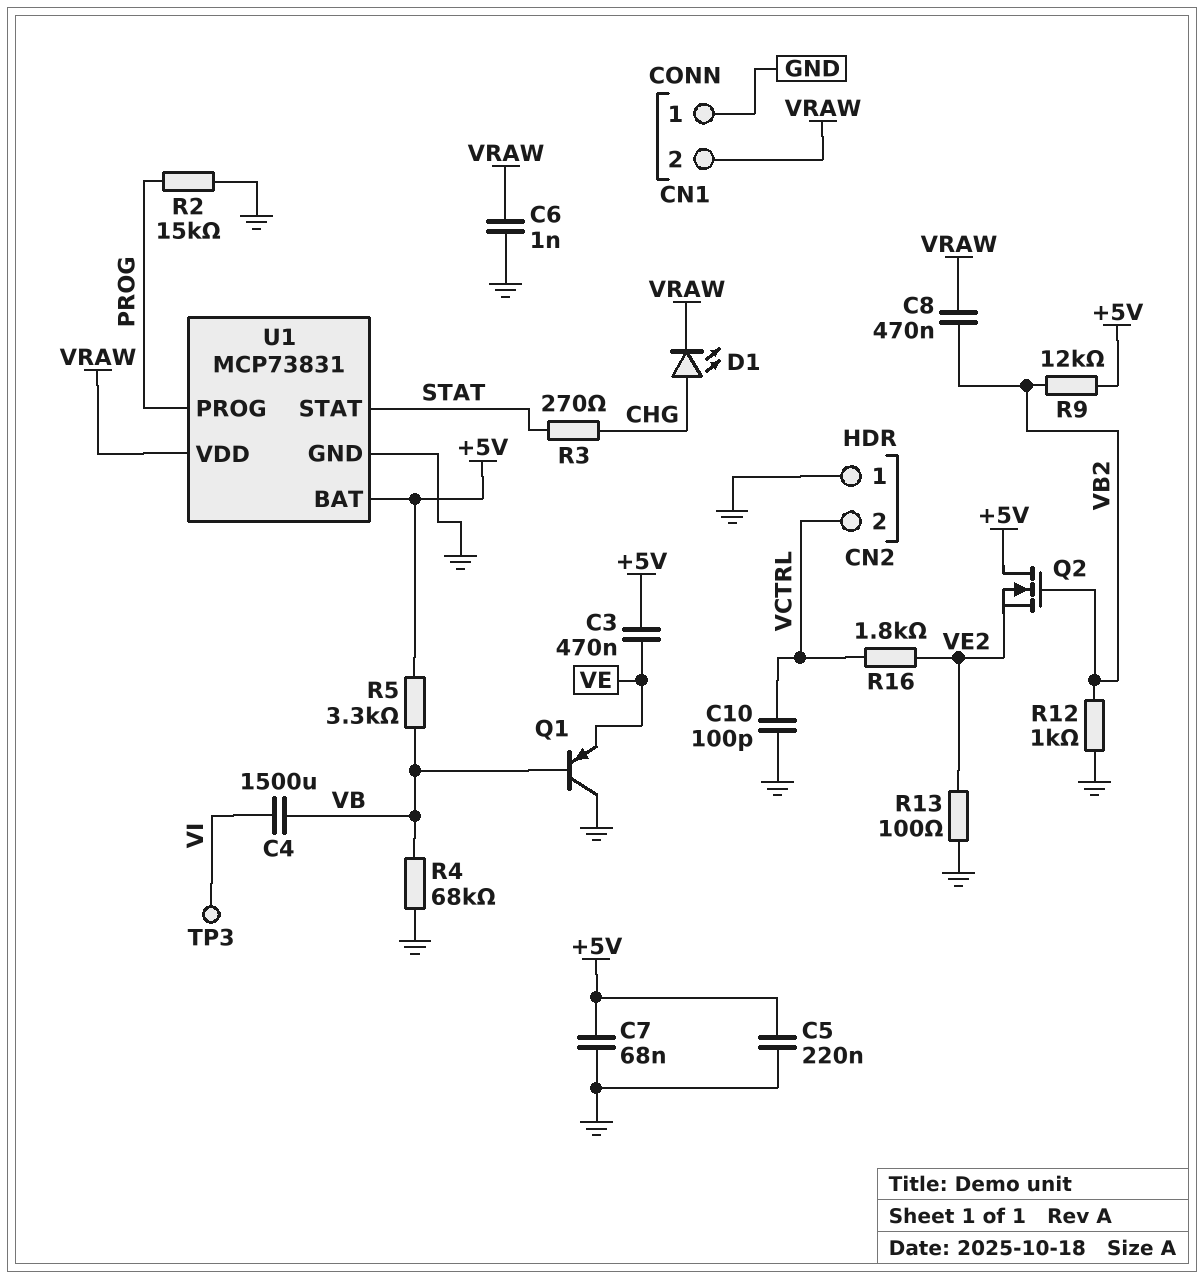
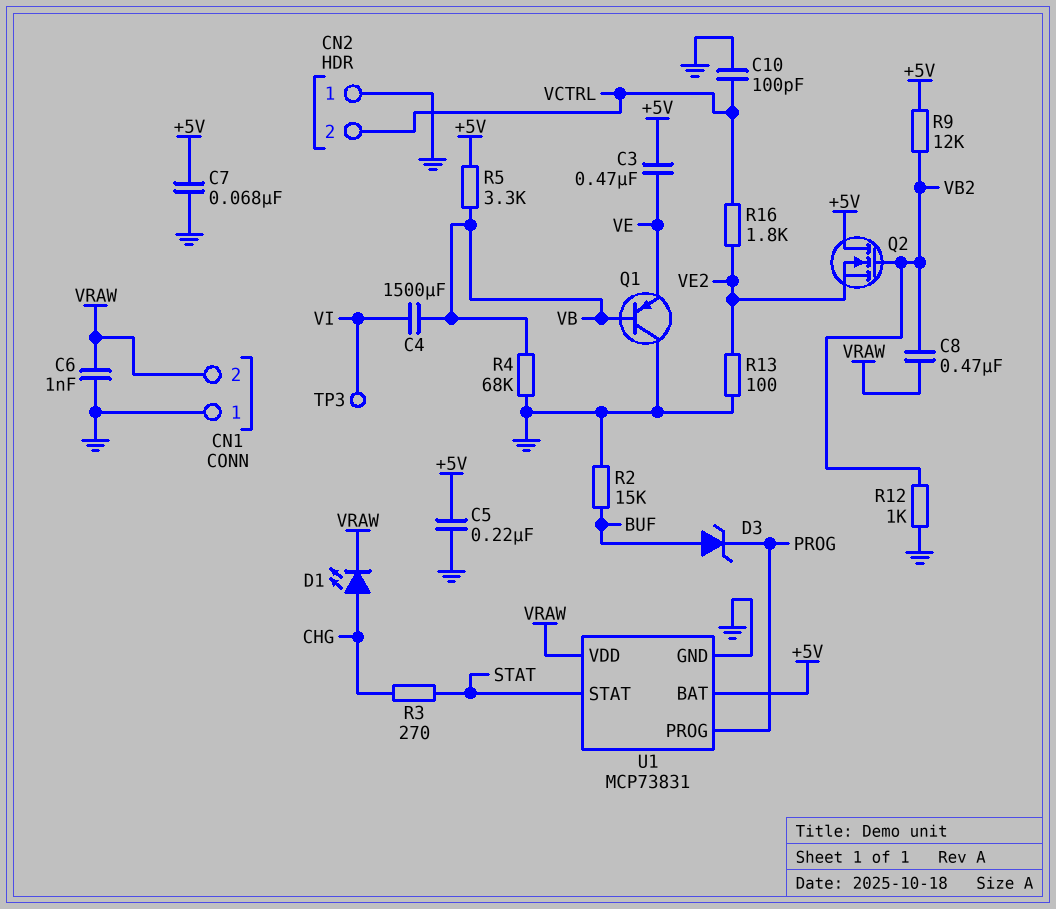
D3: none -> zener (A BUF, K PROG)
R2: 15k (GND, PROG) -> 15k (BUF, GND)

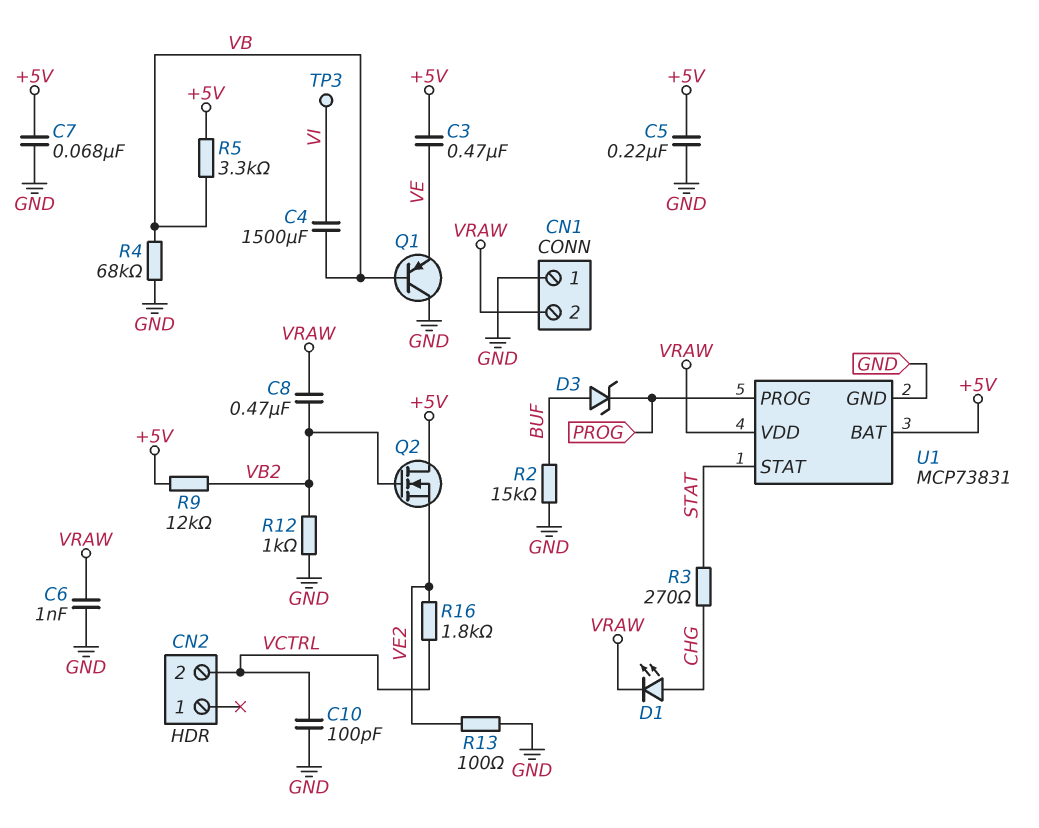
CN2 pin 1: GND -> none

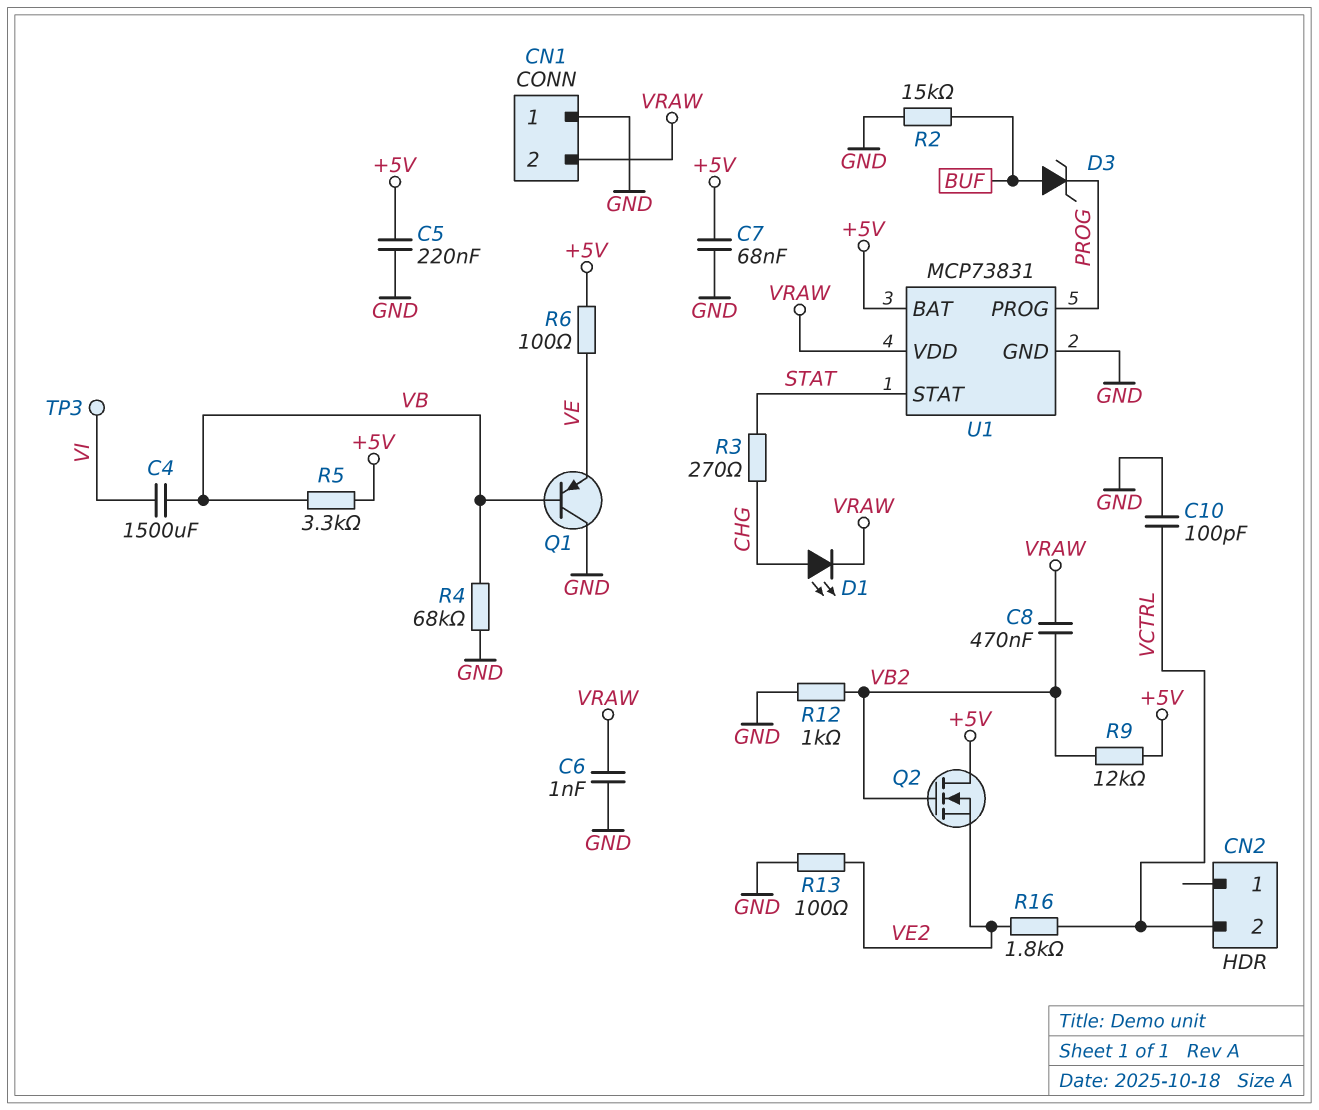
C3: 470nF (+5V, VE) -> none
R6: none -> 100 (+5V, VE)

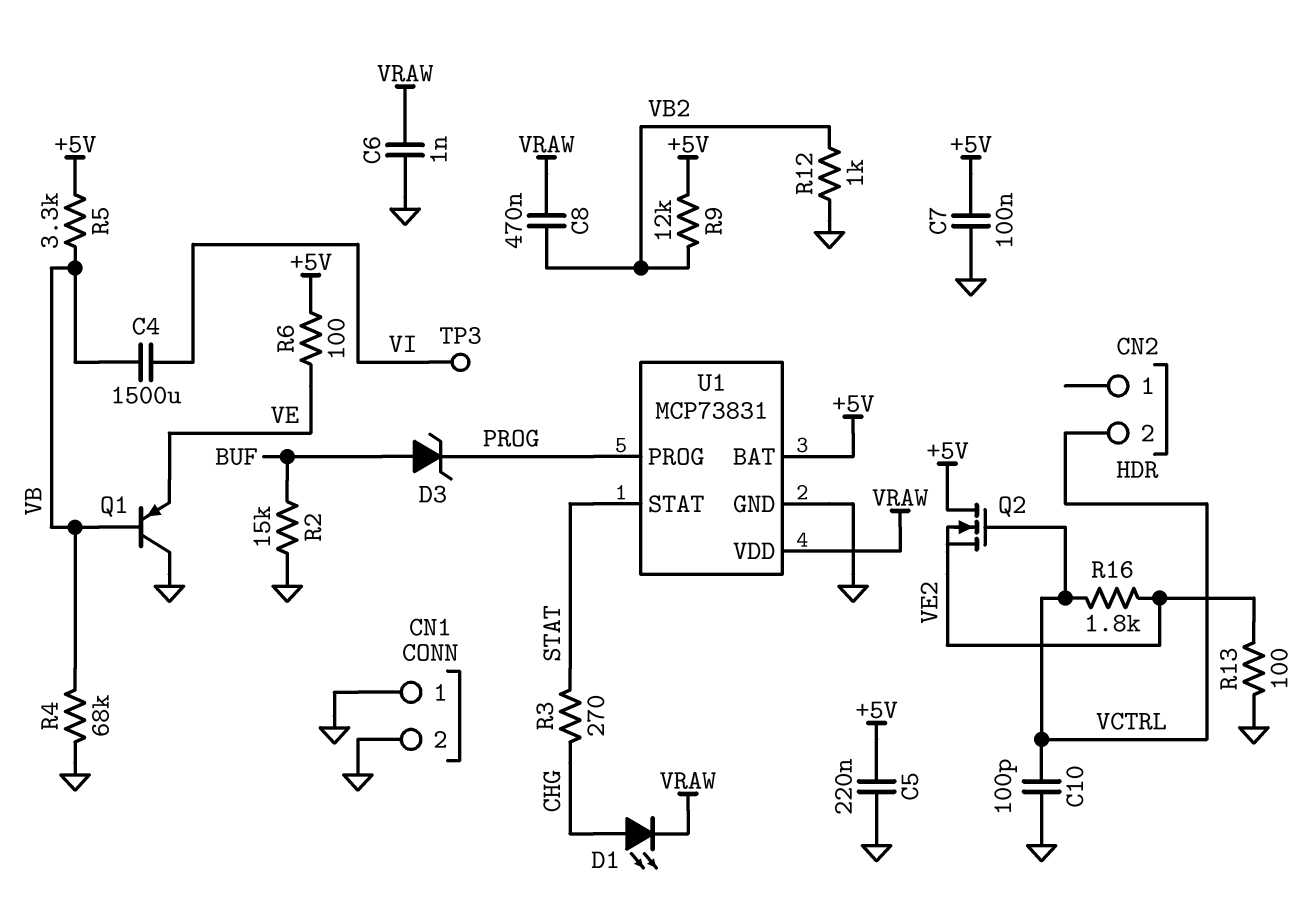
C7: 68nF (+5V, GND) -> 100nF (+5V, GND)
CN1 pin 2: VRAW -> GND
Q2: NMOS (G VB2, D +5V, S VE2) -> NMOS (G VCTRL, D +5V, S VE2)

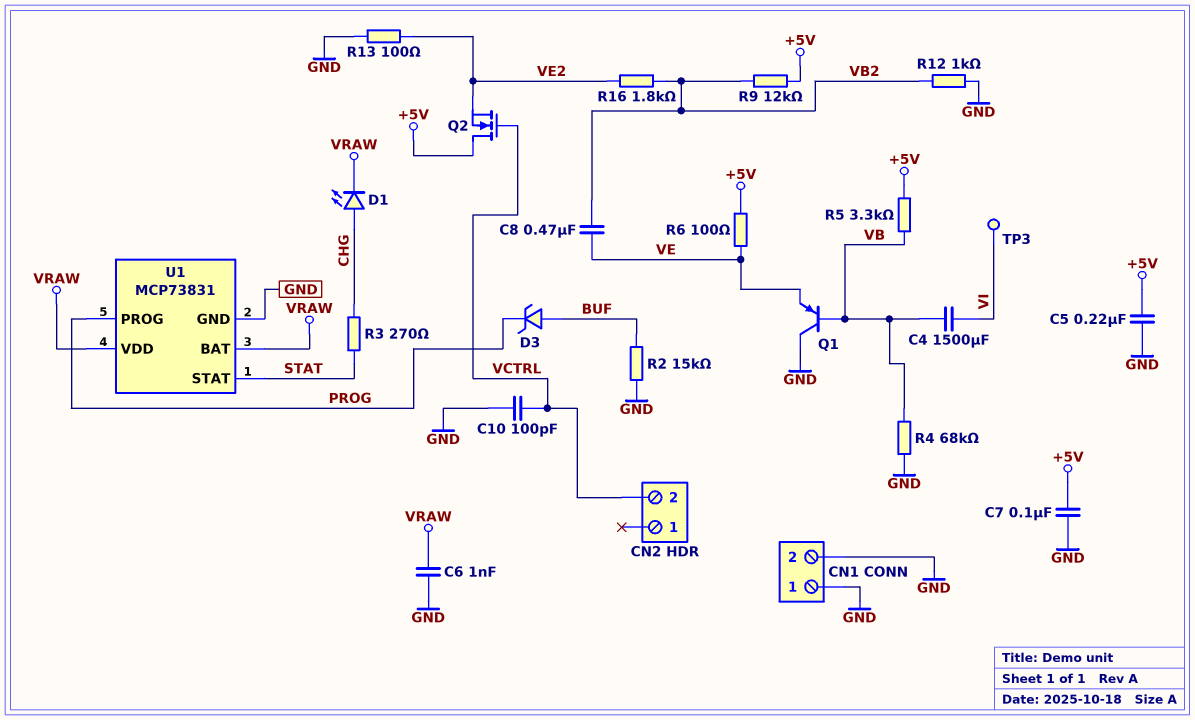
C8: 470nF (VB2, VRAW) -> 470nF (VB2, VE)
R16: 1.8k (VCTRL, VE2) -> 1.8k (VB2, VE2)
U1 pin BAT: +5V -> VRAW

